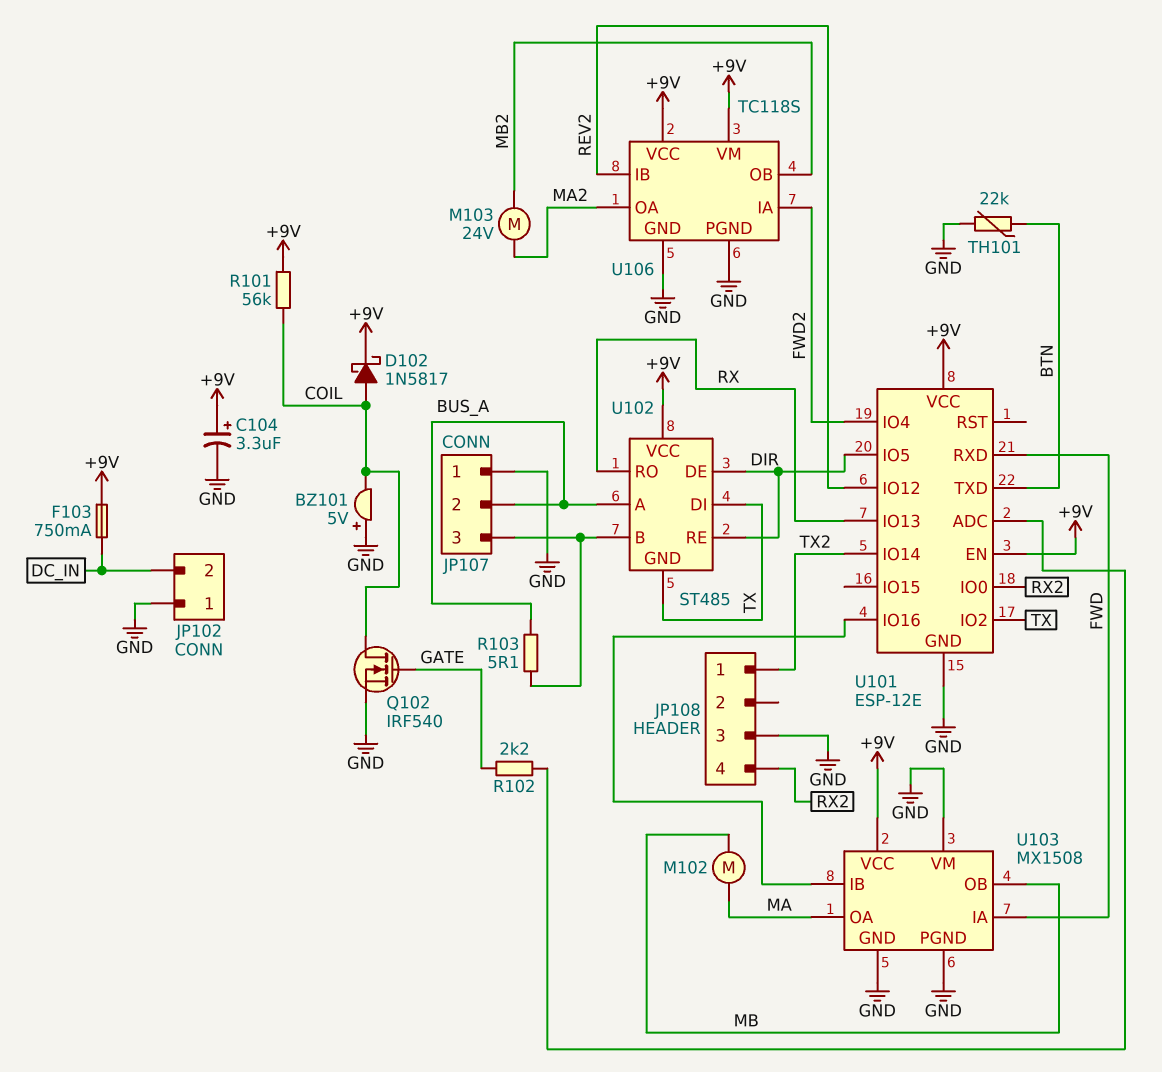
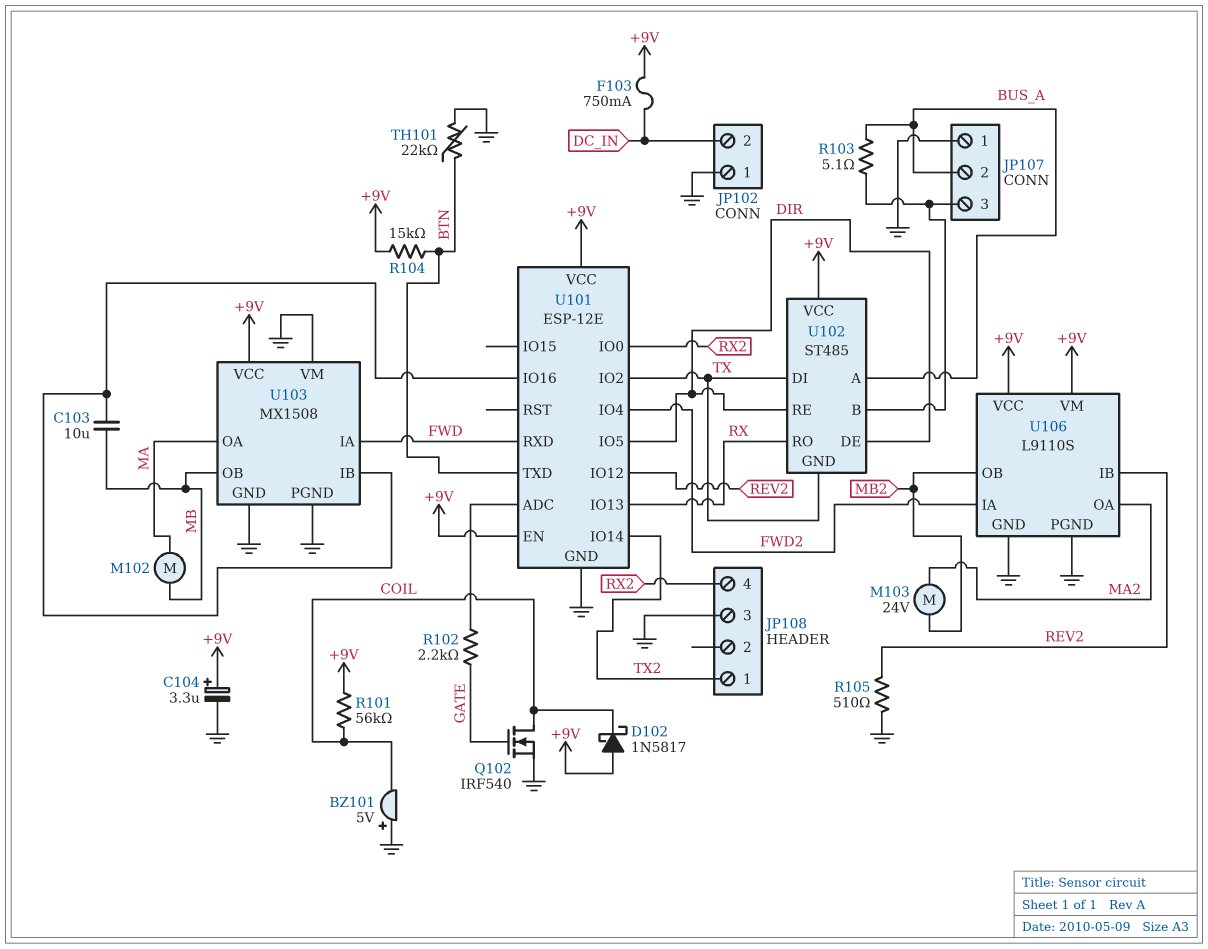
C103: none -> 10uF (MB, U101/IO16)
D102: schottky 1N5817 (A COIL, K +9V) -> schottky 1N5817 (A +9V, K COIL)
R104: none -> 15k (+9V, BTN)
R105: none -> 510 (GND, REV2)
U106: TC118S -> L9110S

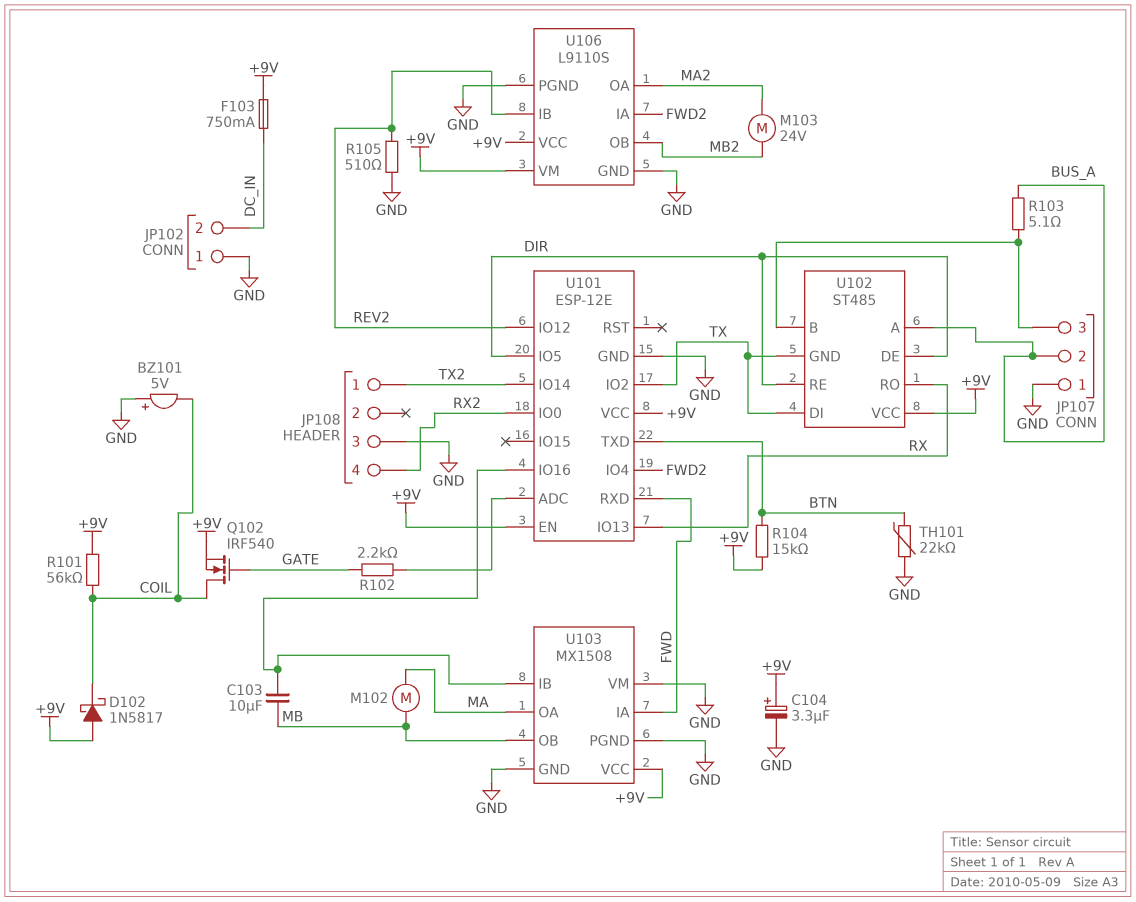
Q102: NMOS IRF540 (G GATE, D COIL, S GND) -> NMOS IRF540 (G GATE, D COIL, S +9V)

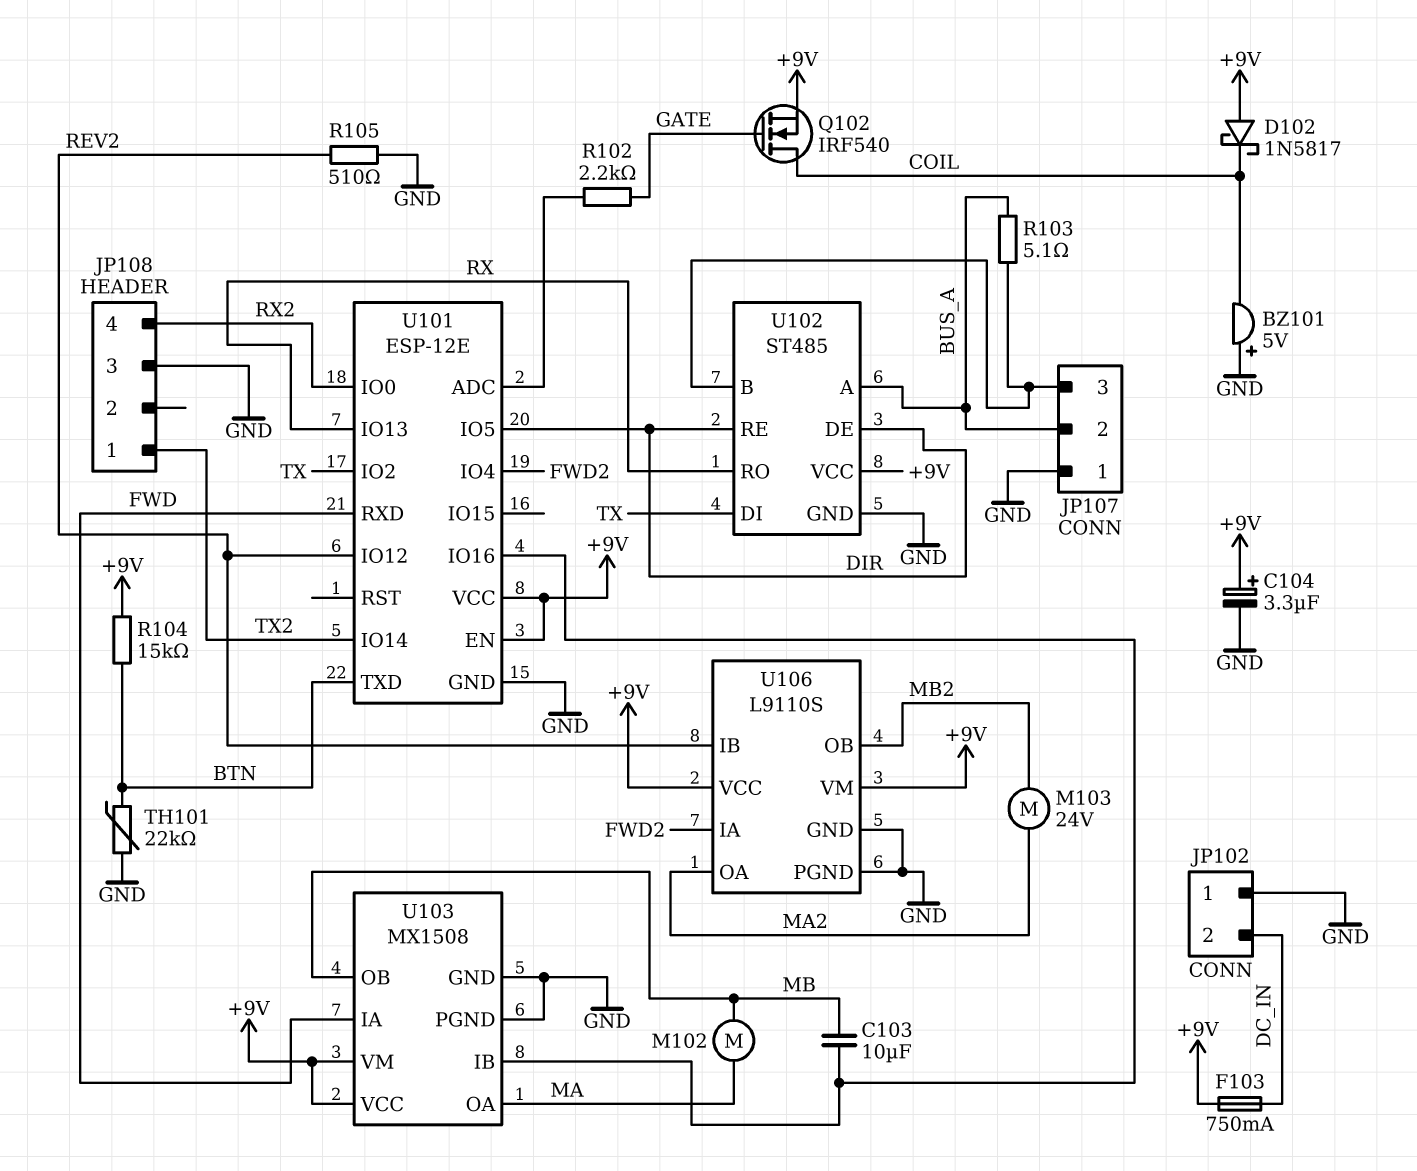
R101: 56k (+9V, COIL) -> none
U102 pin GND: TX -> GND
U103 pin VM: GND -> +9V

